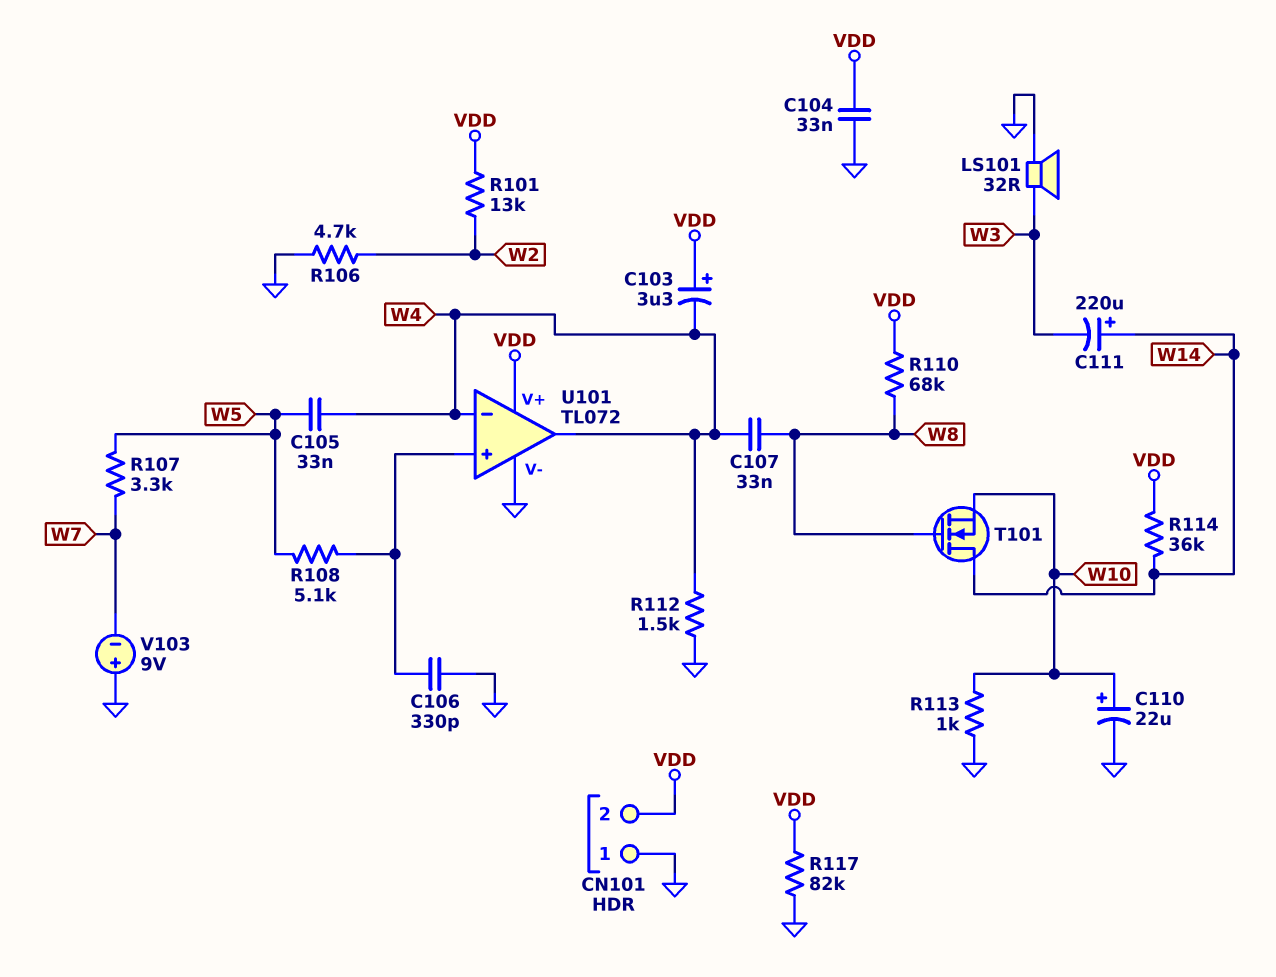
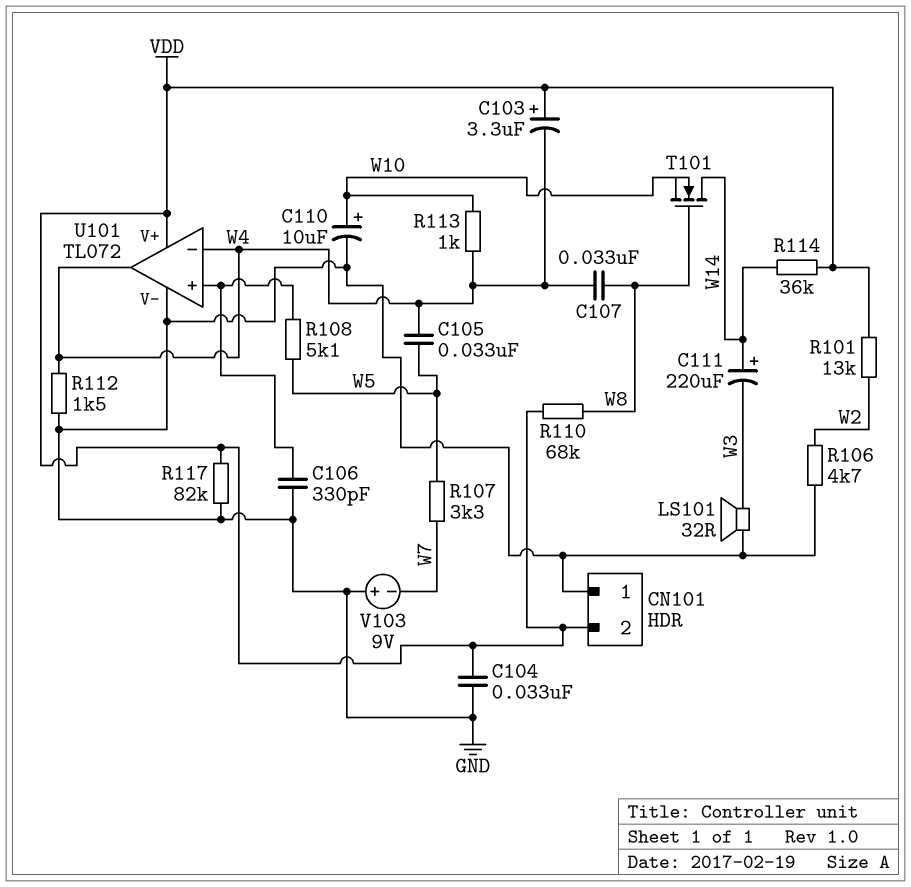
C110: 22uF (plus W10, minus GND) -> 10uF (plus W10, minus GND)
R113: 1k (GND, W10) -> 1k (W4, W10)

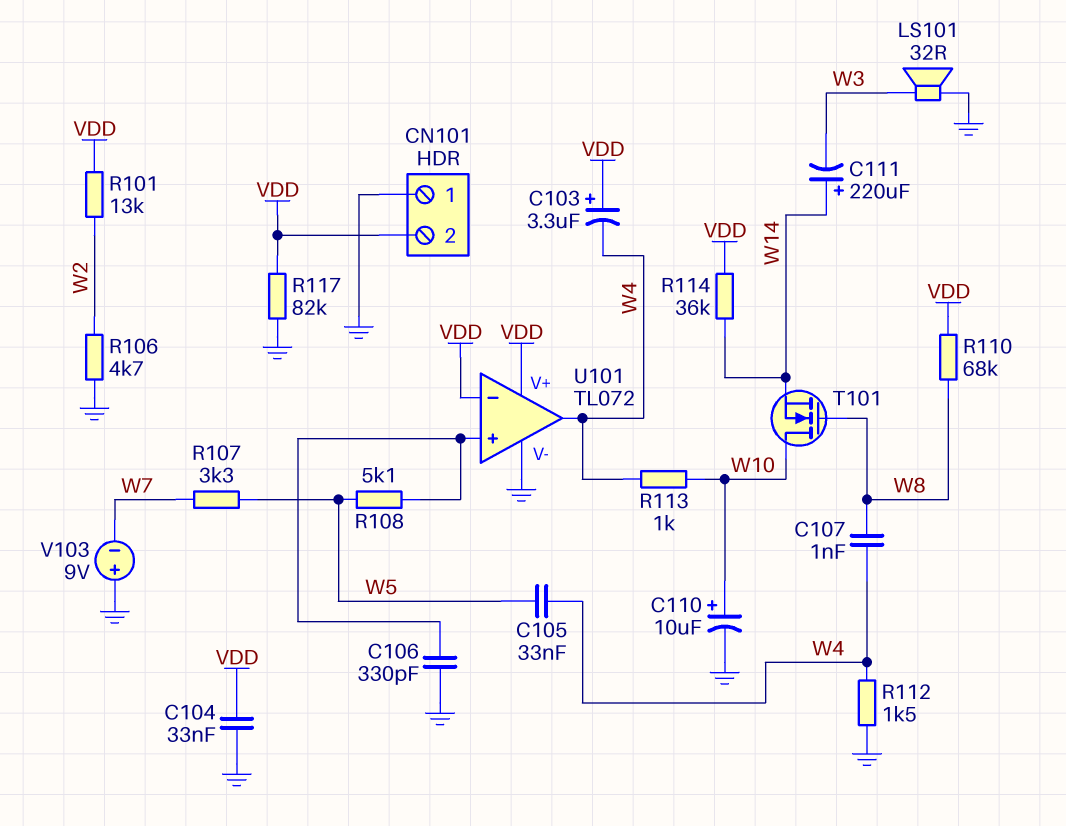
C107: 33nF (W4, W8) -> 1nF (W4, W8)
T101: NMOS (G W8, D W14, S W10) -> NMOS (G W8, D W10, S W14)
U101 pin in-: W4 -> VDD

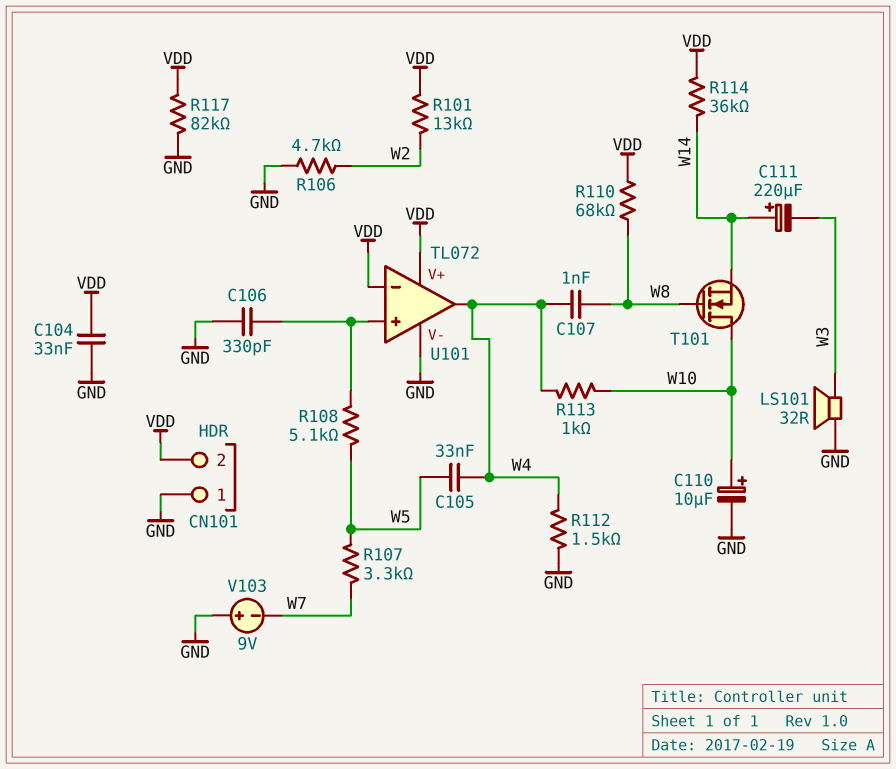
C103: 3.3uF (plus VDD, minus W4) -> none

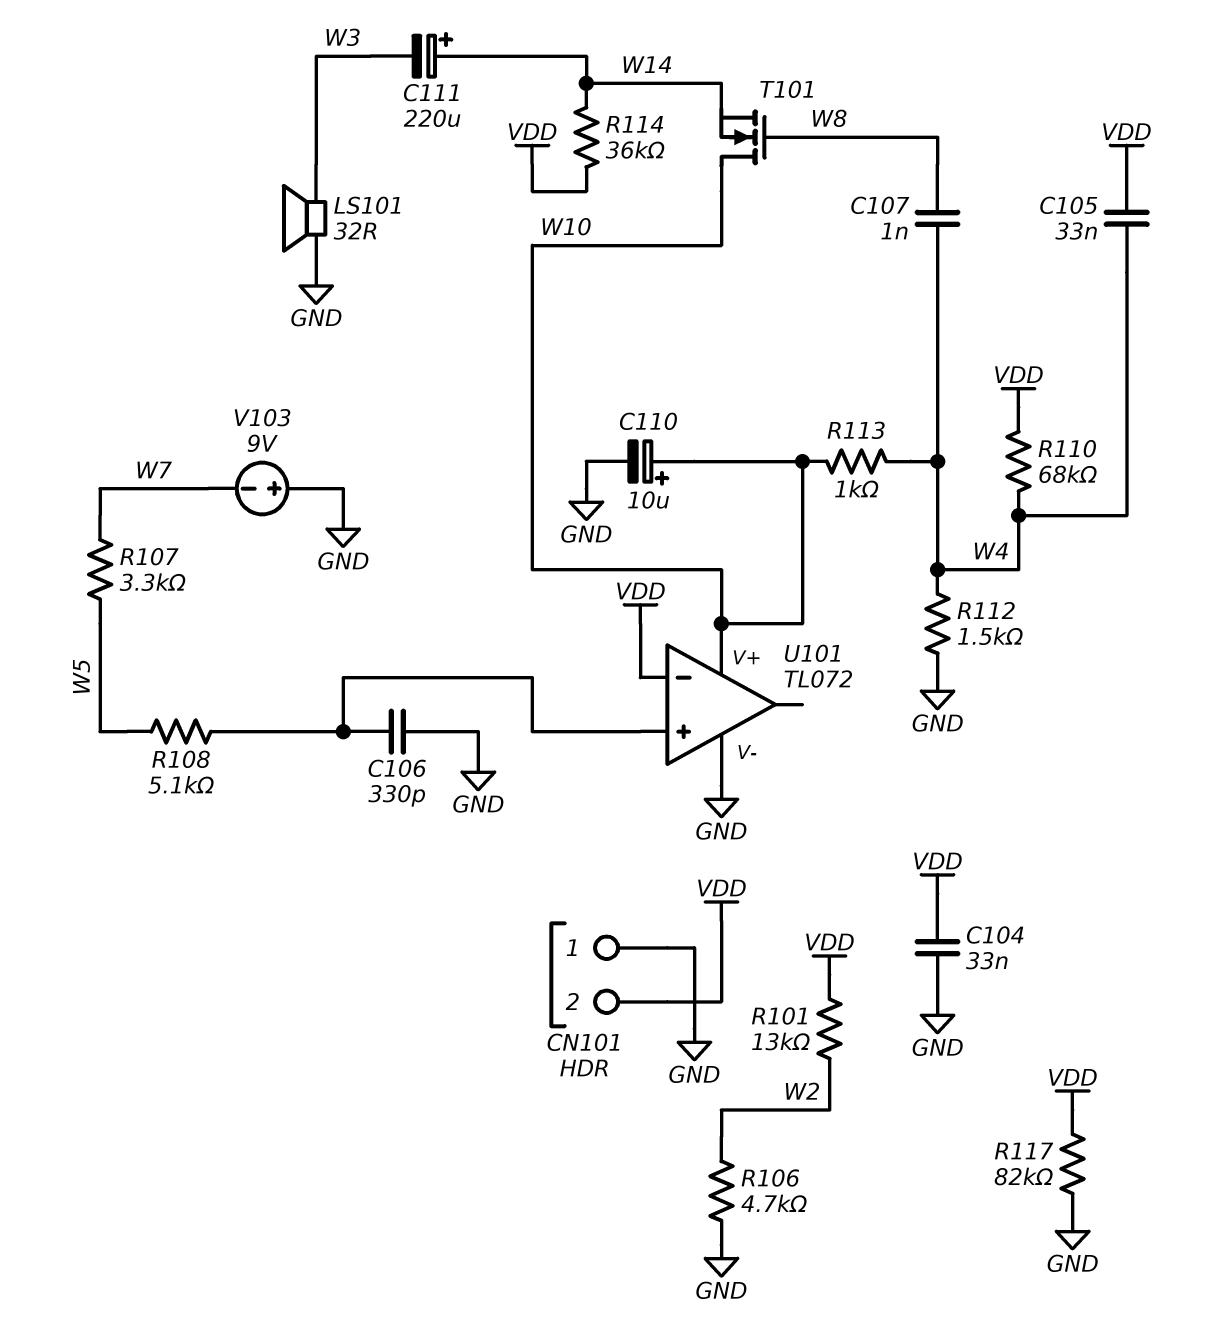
C105: 33nF (W4, W5) -> 33nF (VDD, W4)
R110: 68k (VDD, W8) -> 68k (VDD, W4)
U101 pin V+: VDD -> W10
U101 pin out: W4 -> none

